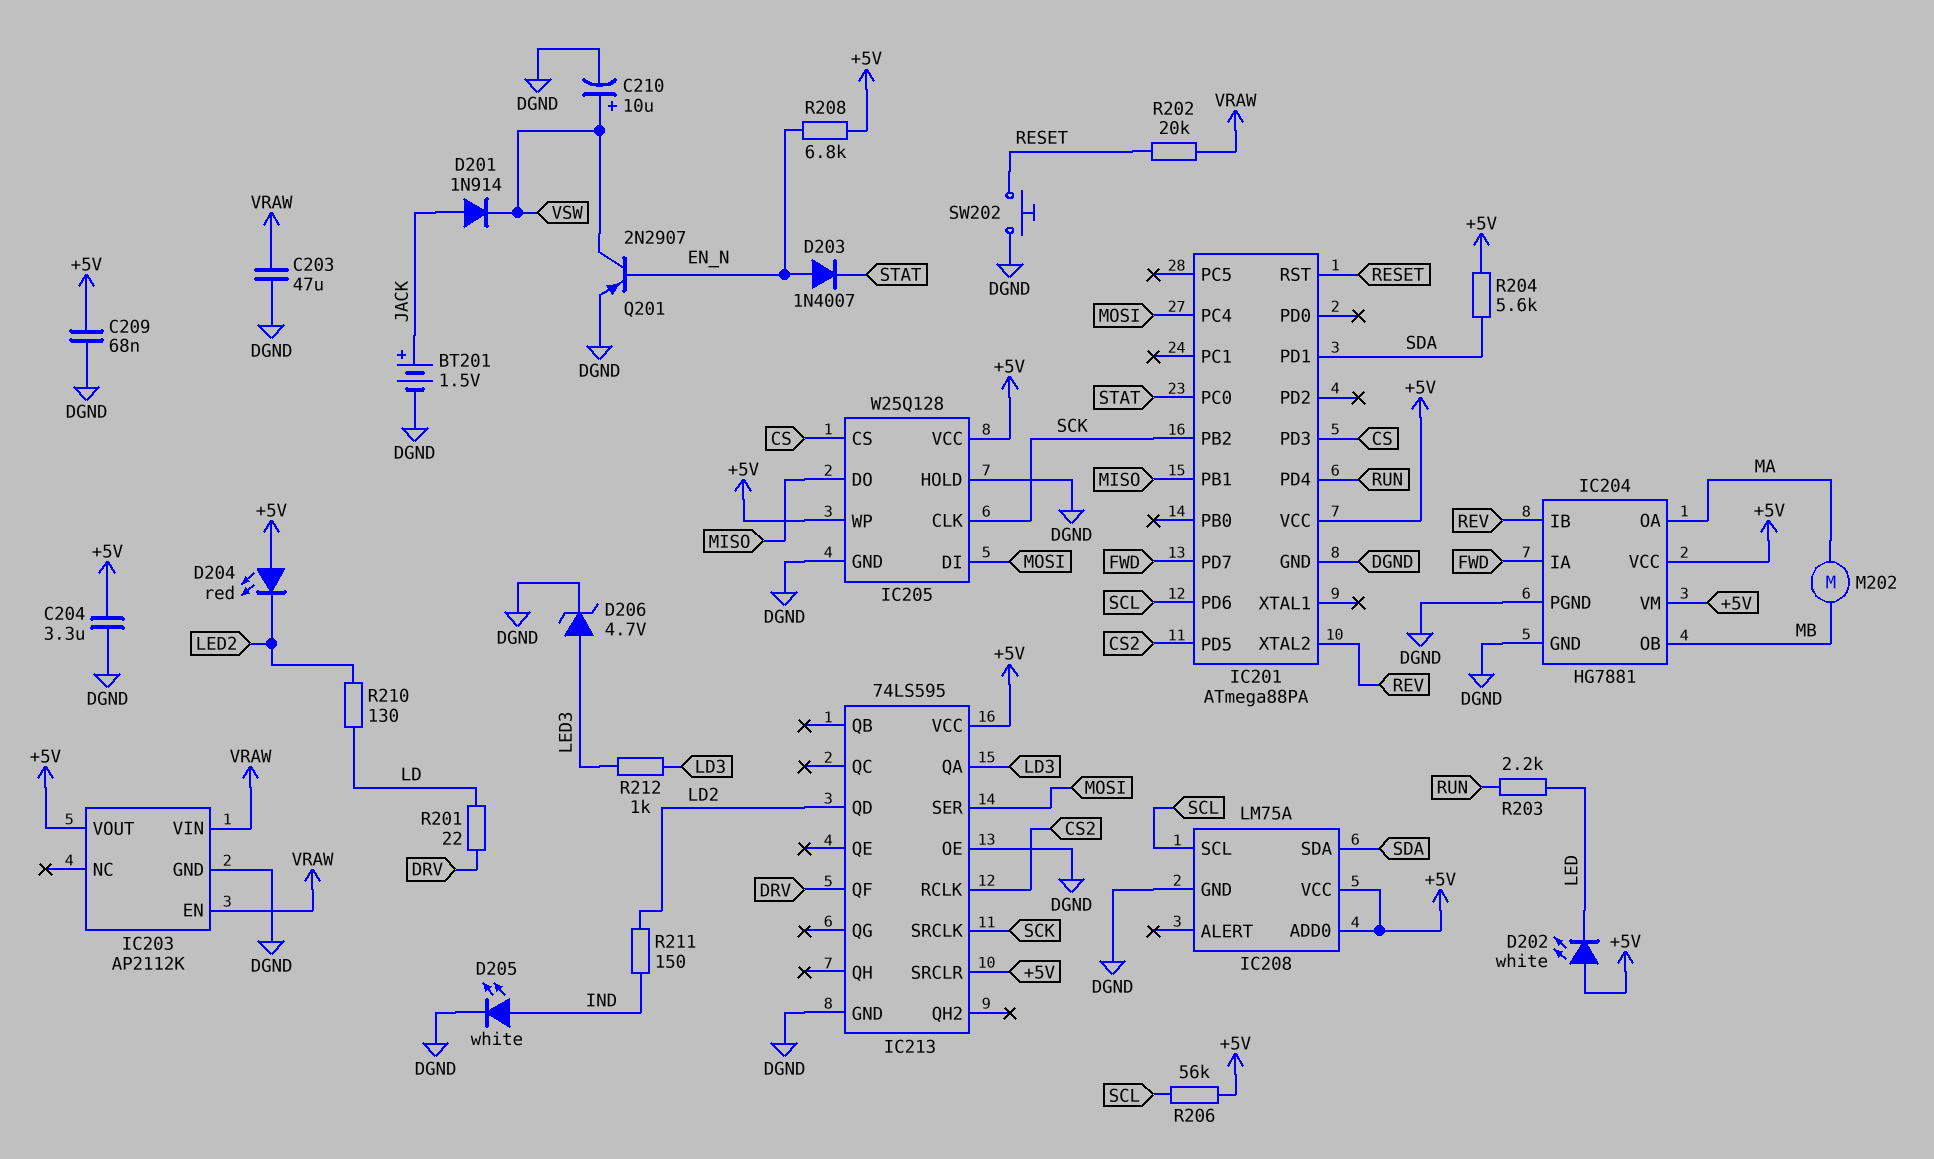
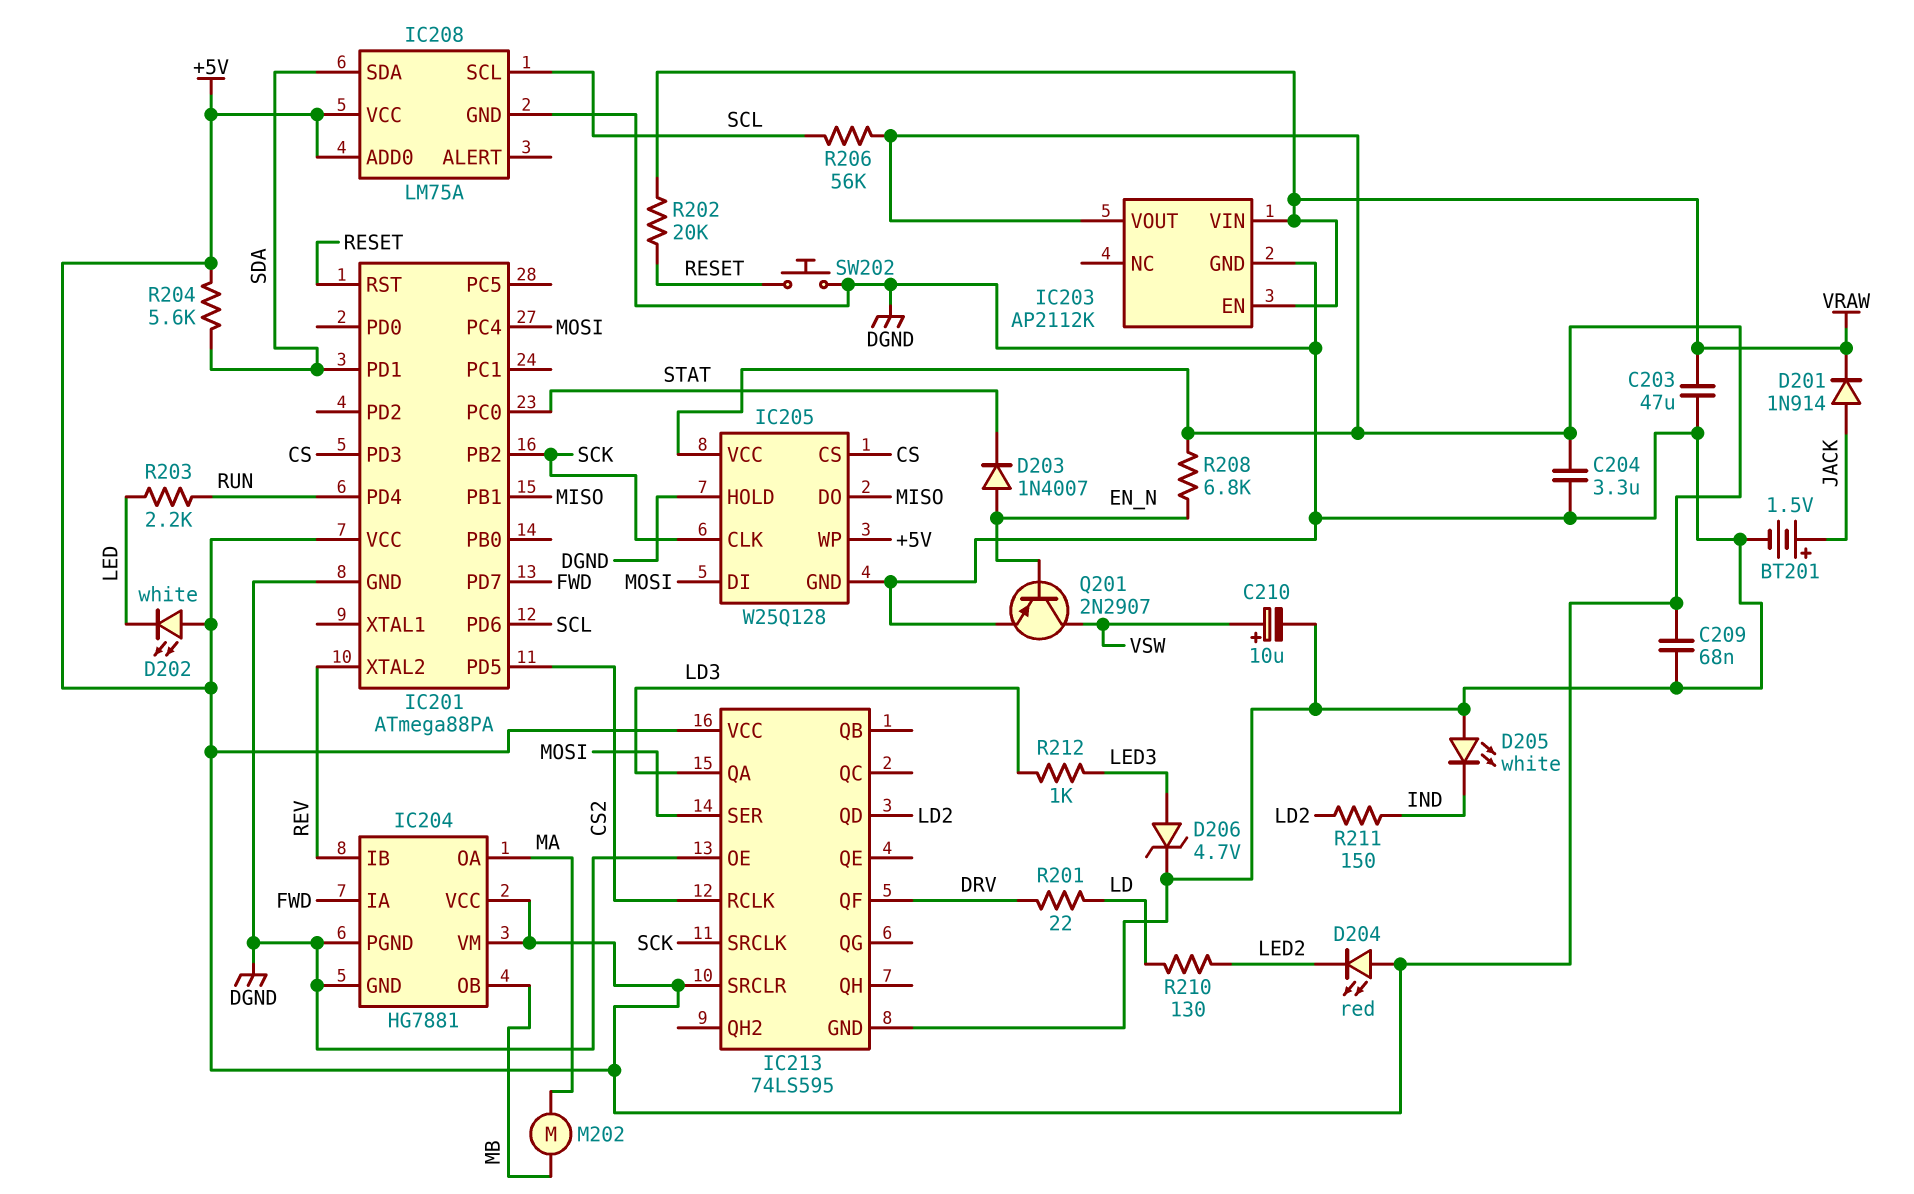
D201: diode 1N914 (A JACK, K VSW) -> diode 1N914 (A JACK, K VRAW)
D205: LED white (A IND, K DGND) -> LED white (A DGND, K IND)

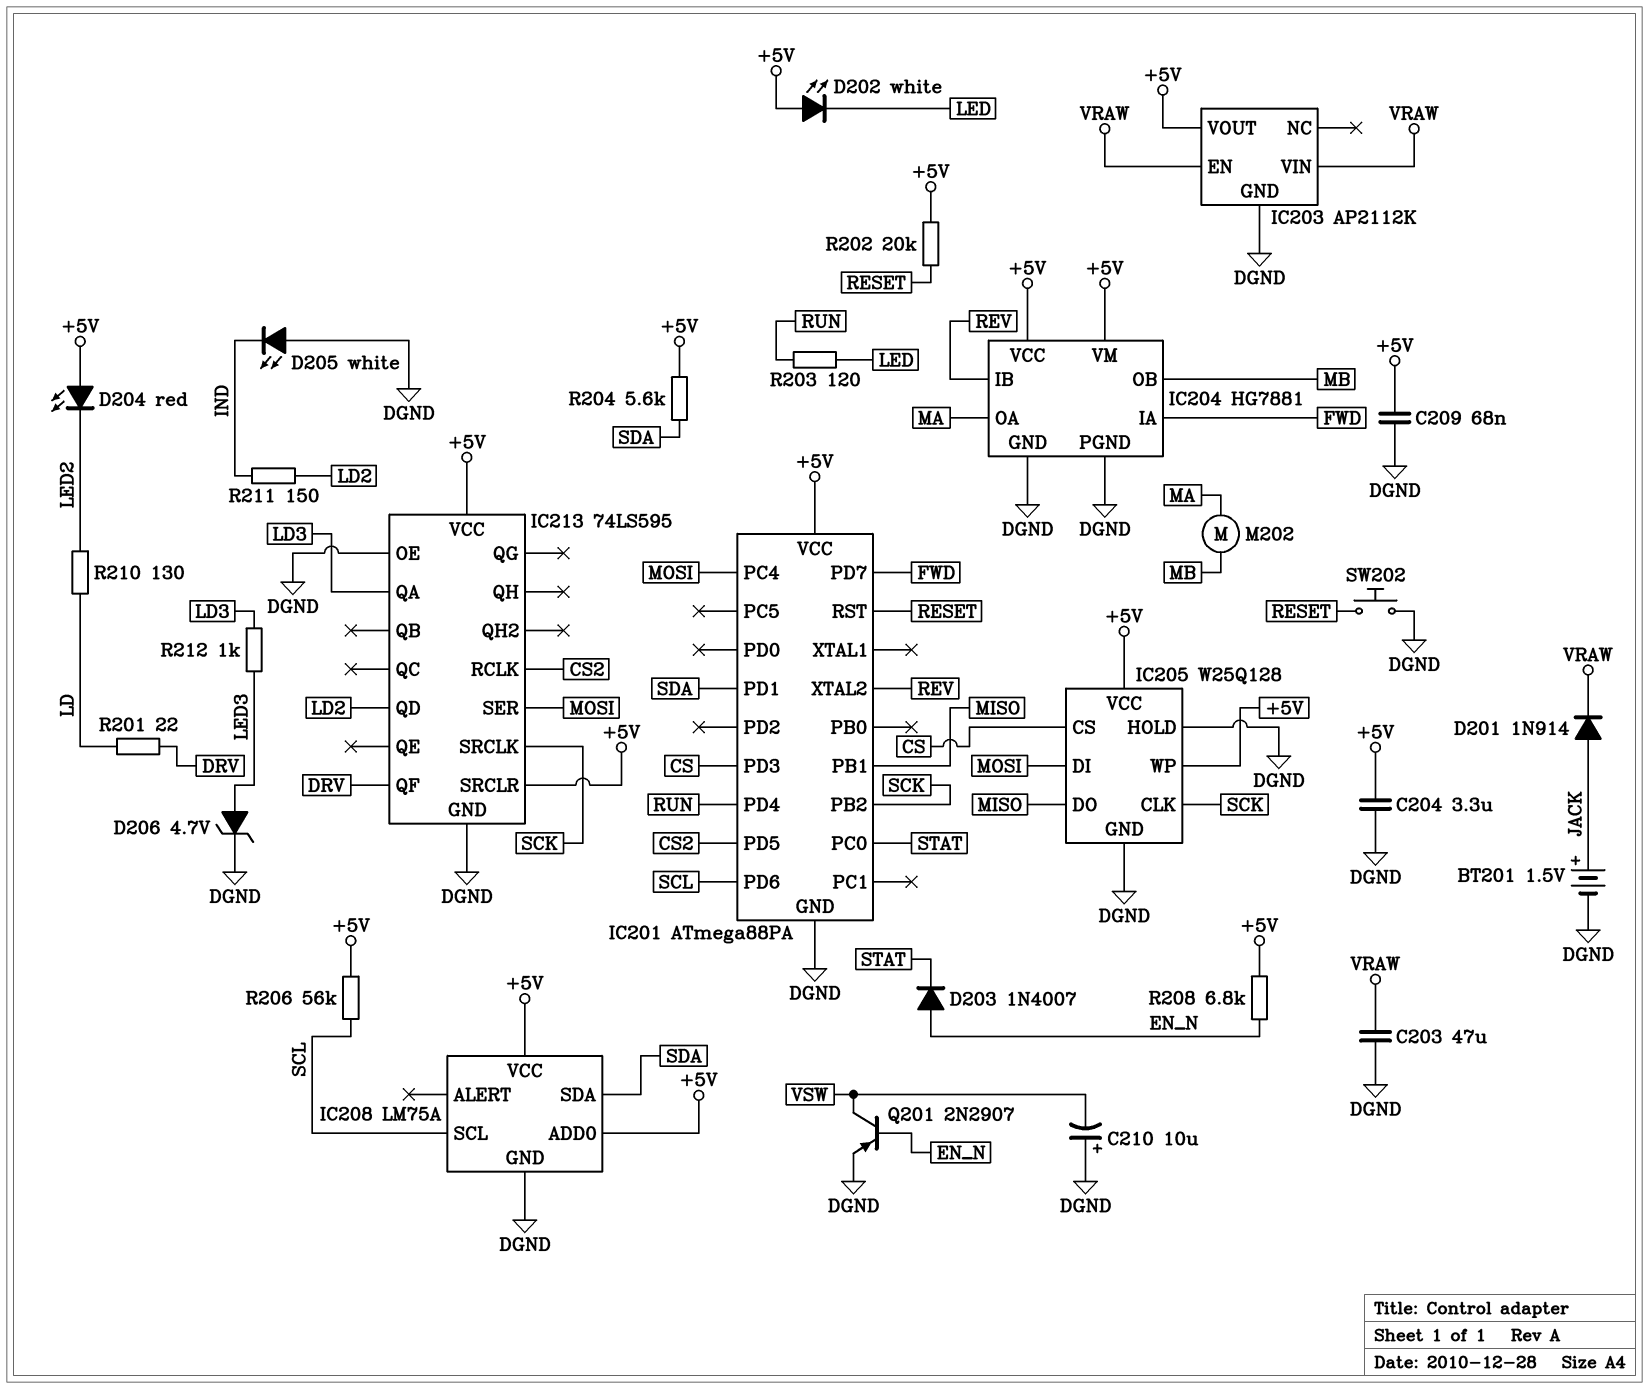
C210: 10uF (plus VSW, minus DGND) -> 10uF (plus DGND, minus VSW)
R202: 20k (RESET, VRAW) -> 20k (+5V, RESET)
R203: 2.2k (LED, RUN) -> 120 (LED, RUN)

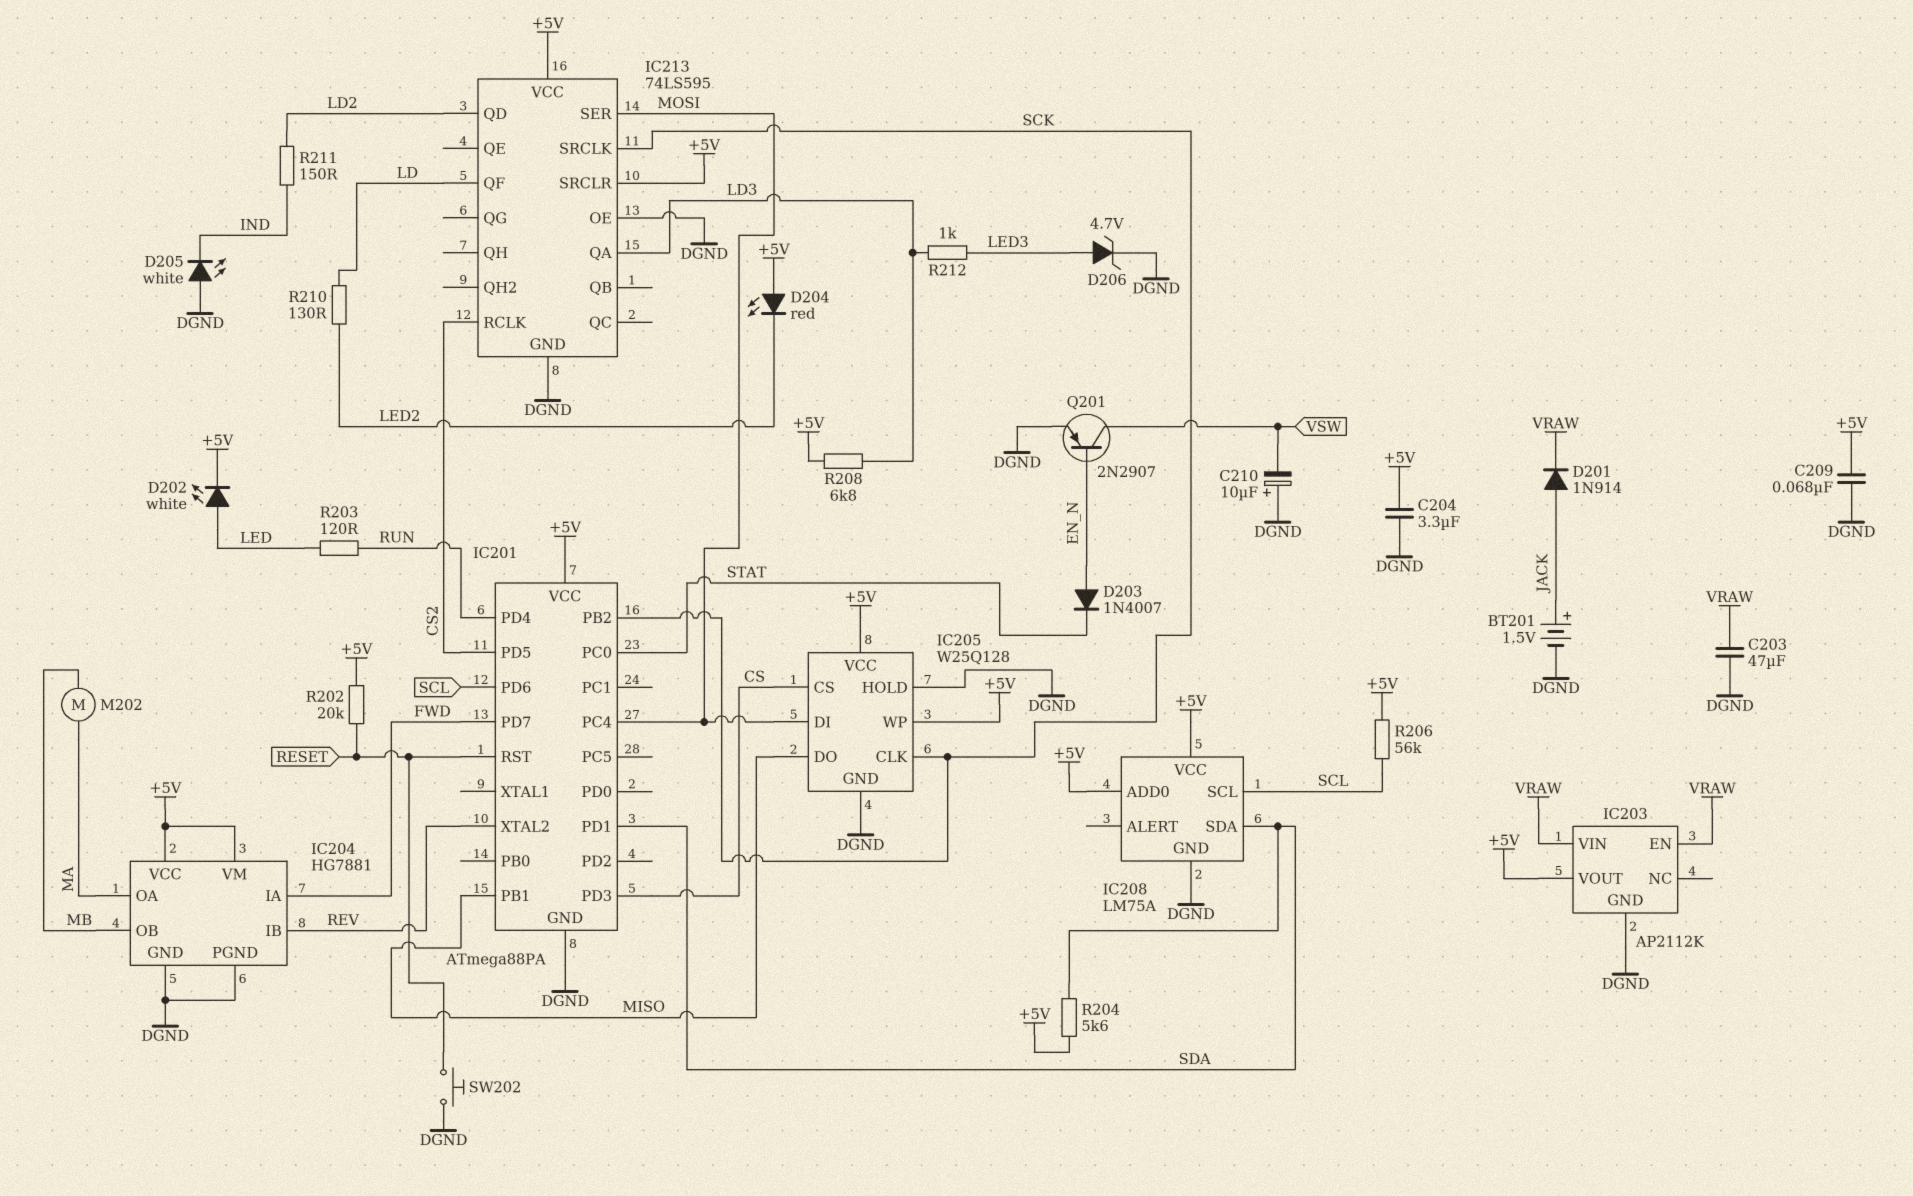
D202: LED white (A +5V, K LED) -> LED white (A LED, K +5V)
IC213 pin QF: DRV -> LD
R201: 22 (DRV, LD) -> none
R208: 6.8k (+5V, EN_N) -> 6.8k (+5V, LD3)

